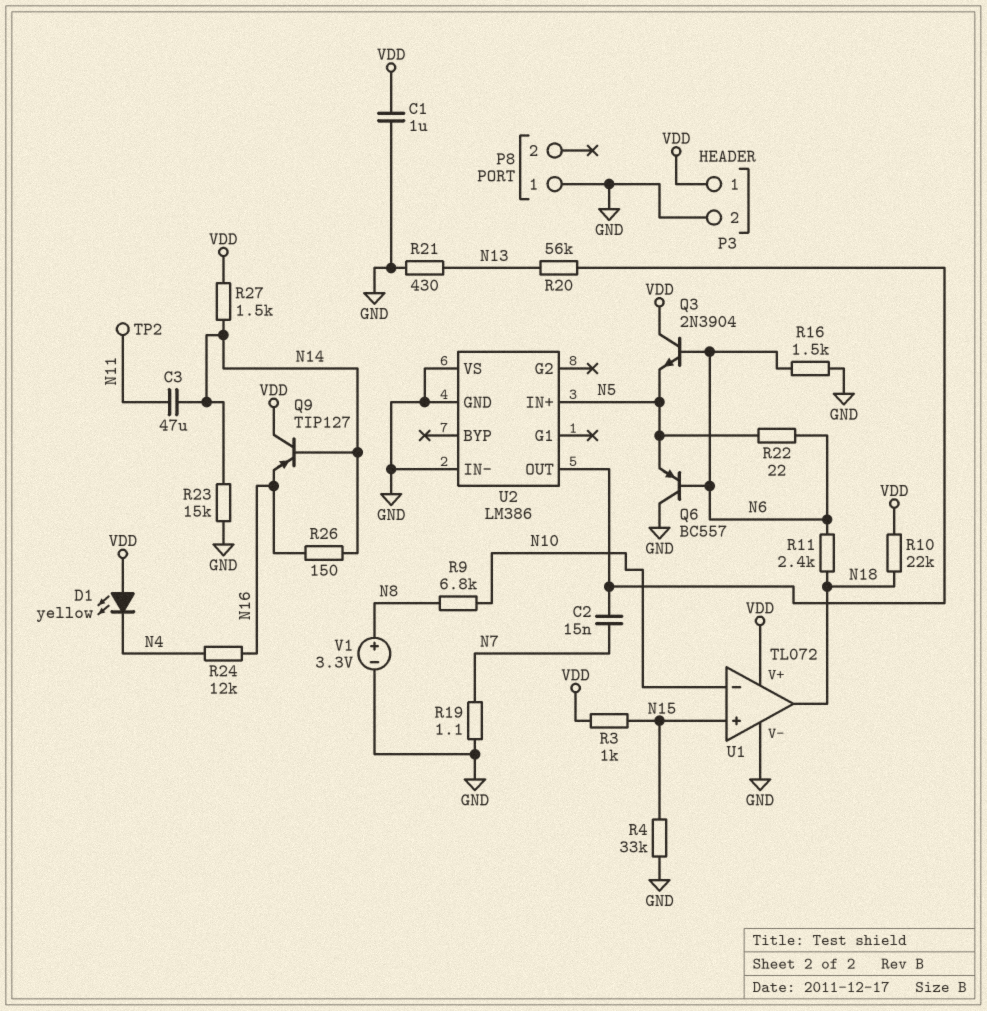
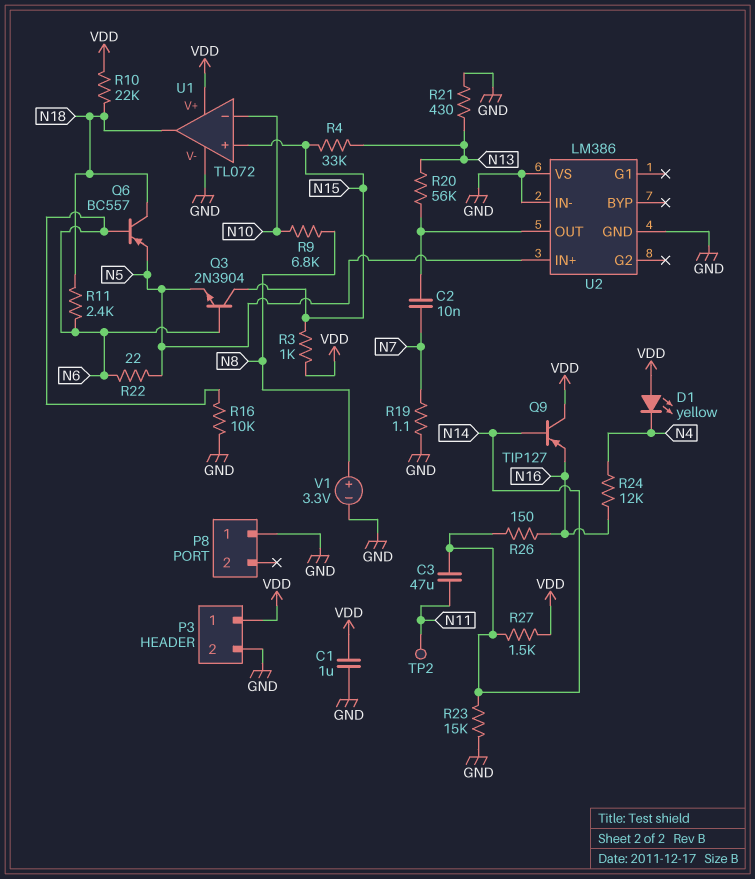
C2: 15nF (N7, U2/OUT) -> 10nF (N7, U2/OUT)
Q3: NPN 2N3904 (B N6, C VDD, E N5) -> NPN 2N3904 (B N6, C N15, E N5)
Q6: PNP BC557 (B N6, C GND, E N5) -> PNP BC557 (B N6, C N18, E N5)
R4: 33k (GND, N15) -> 33k (N13, N15)
R16: 1.5k (GND, N6) -> 10k (GND, N6)

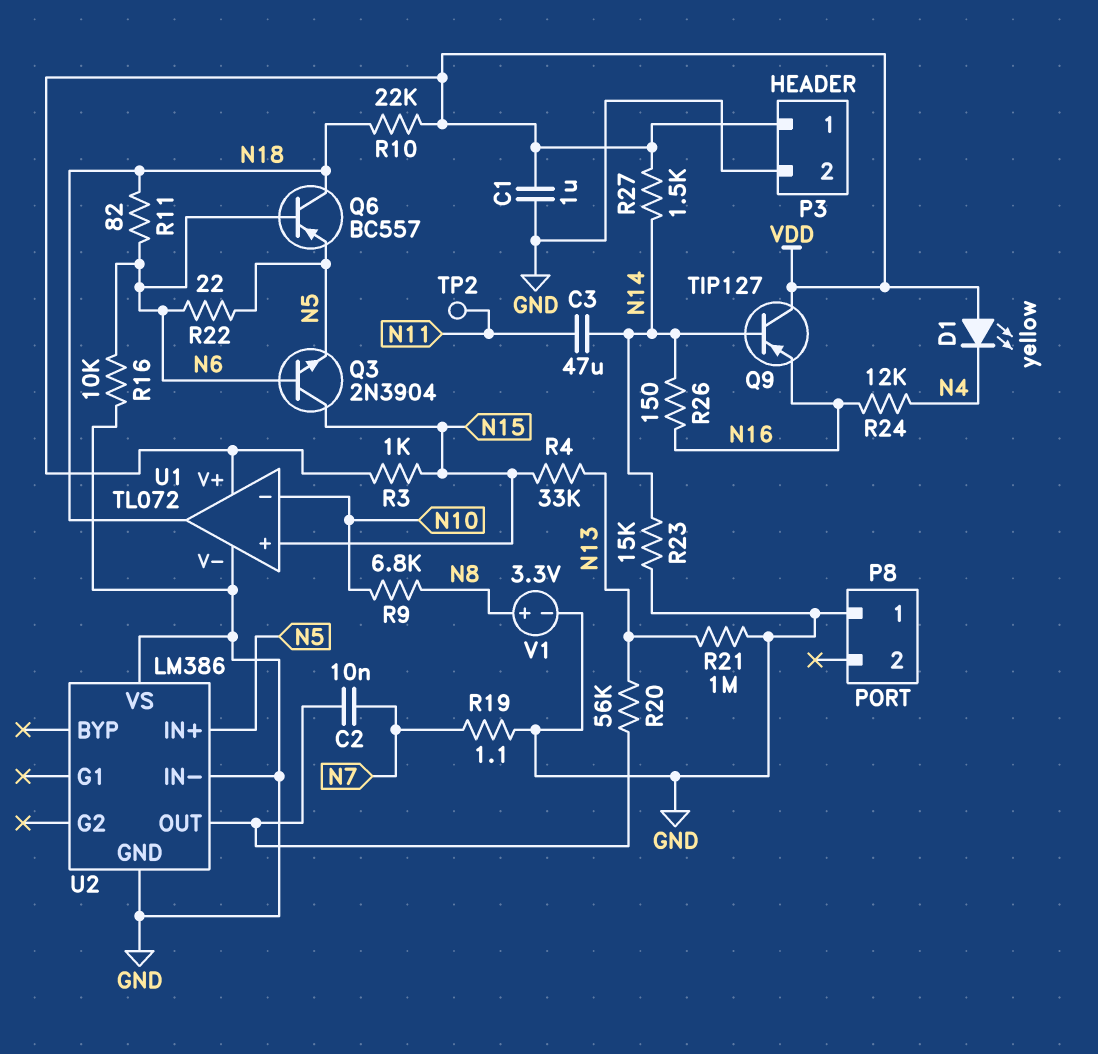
R11: 2.4k (N6, N18) -> 82 (N6, N18)
R21: 430 (GND, N13) -> 1M (GND, N13)

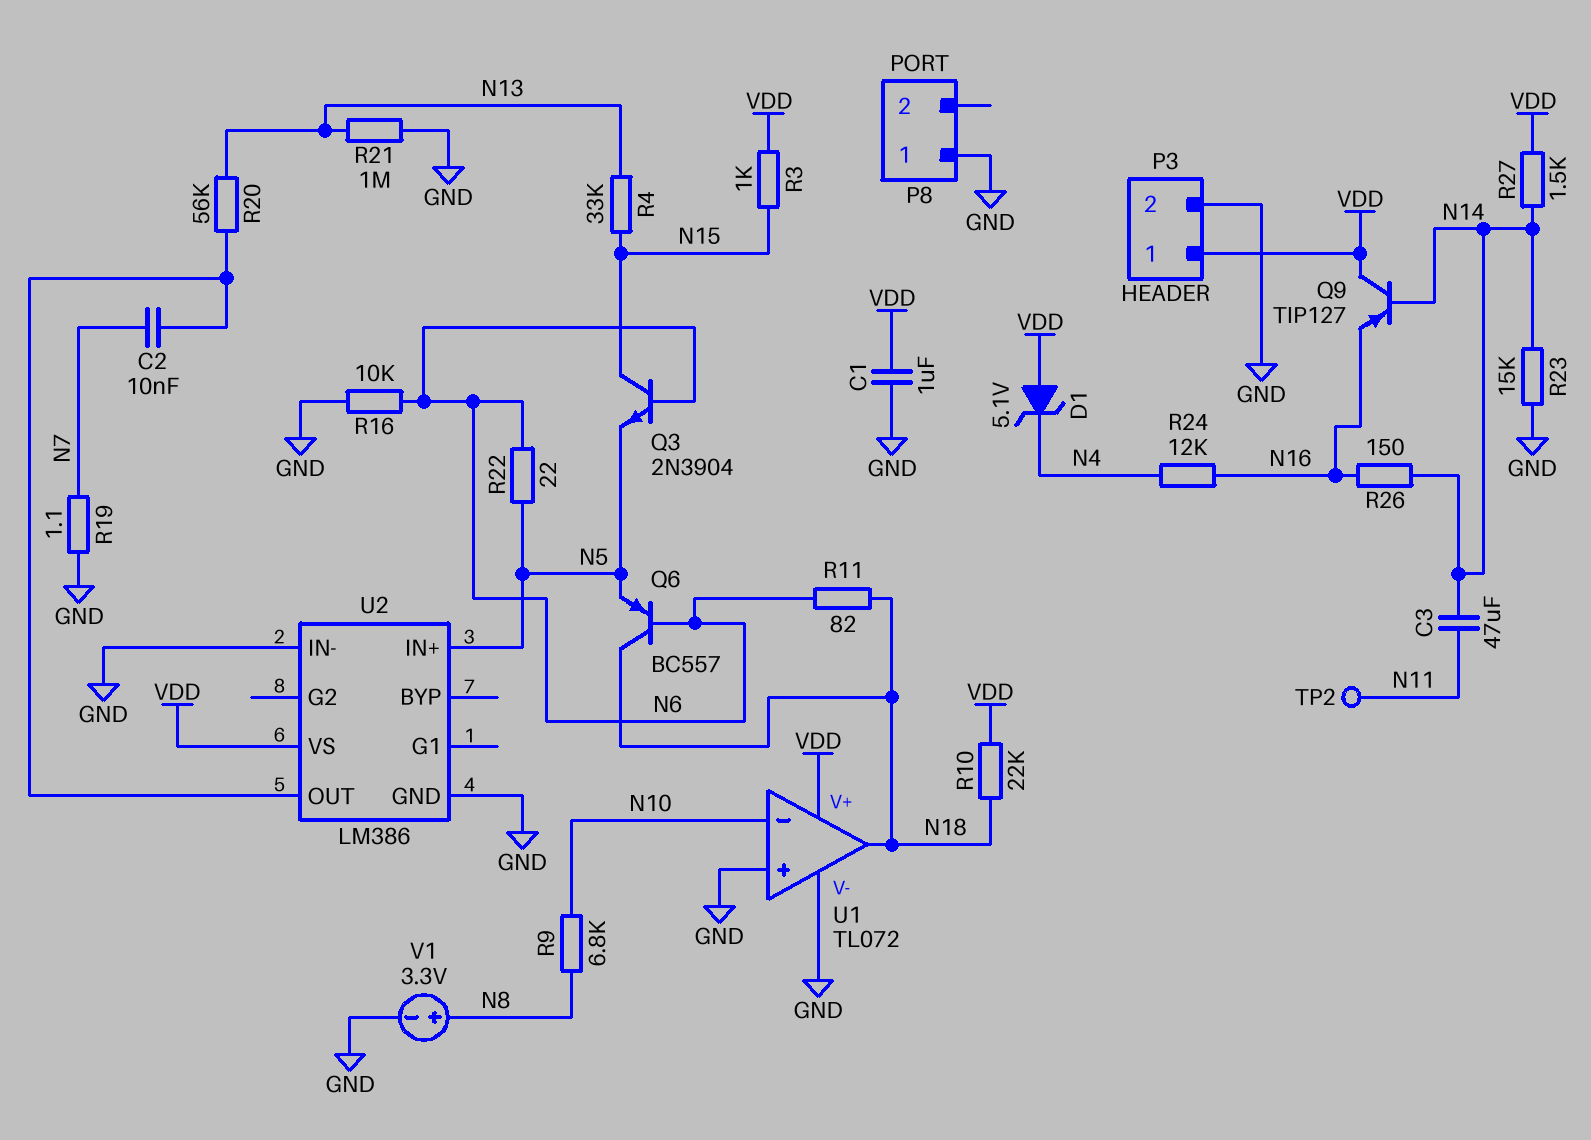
D1: LED yellow (A VDD, K N4) -> zener 5.1V (A VDD, K N4)
U1 pin in+: N15 -> GND
U2 pin VS: GND -> VDD

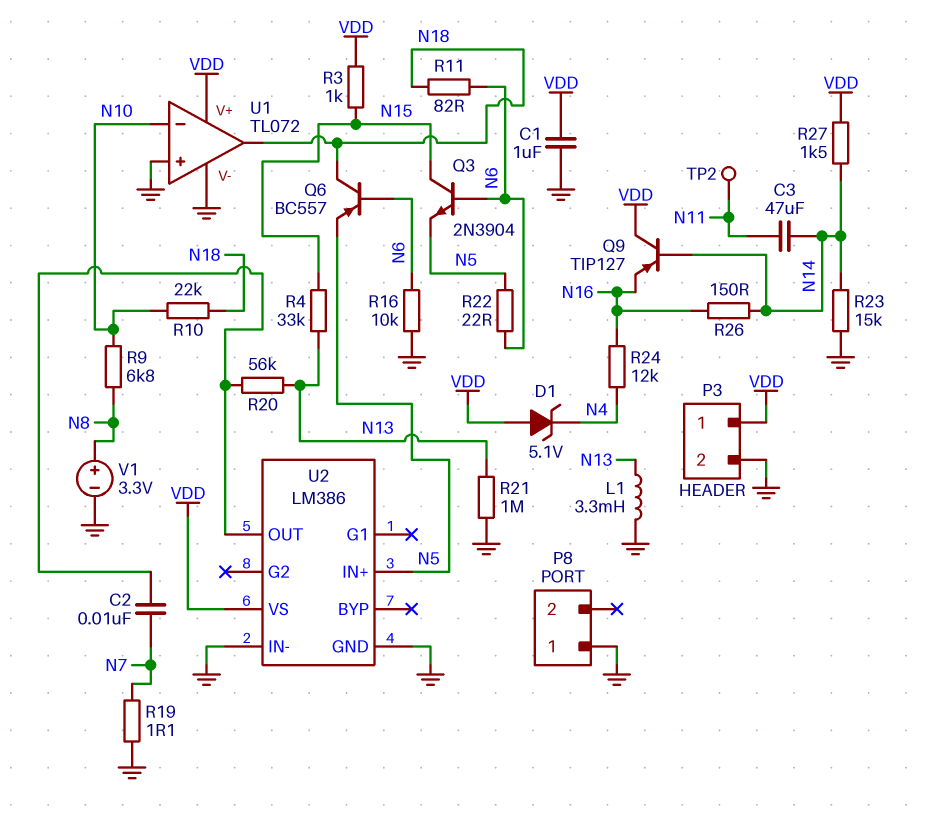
L1: none -> 3.3mH (GND, N13)
R10: 22k (N18, VDD) -> 22k (N10, N18)

